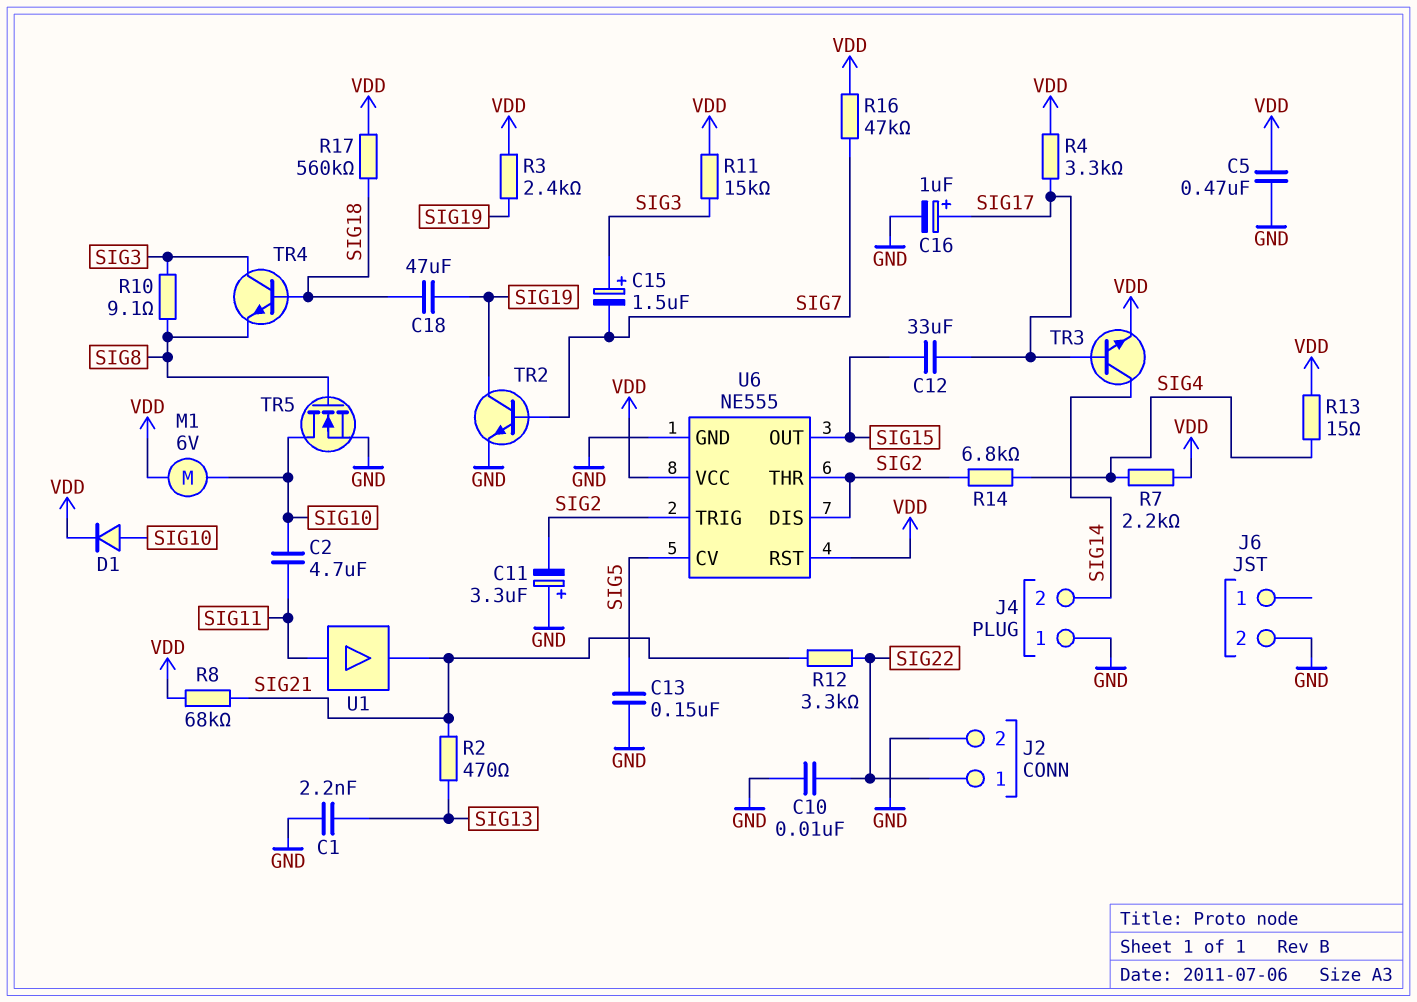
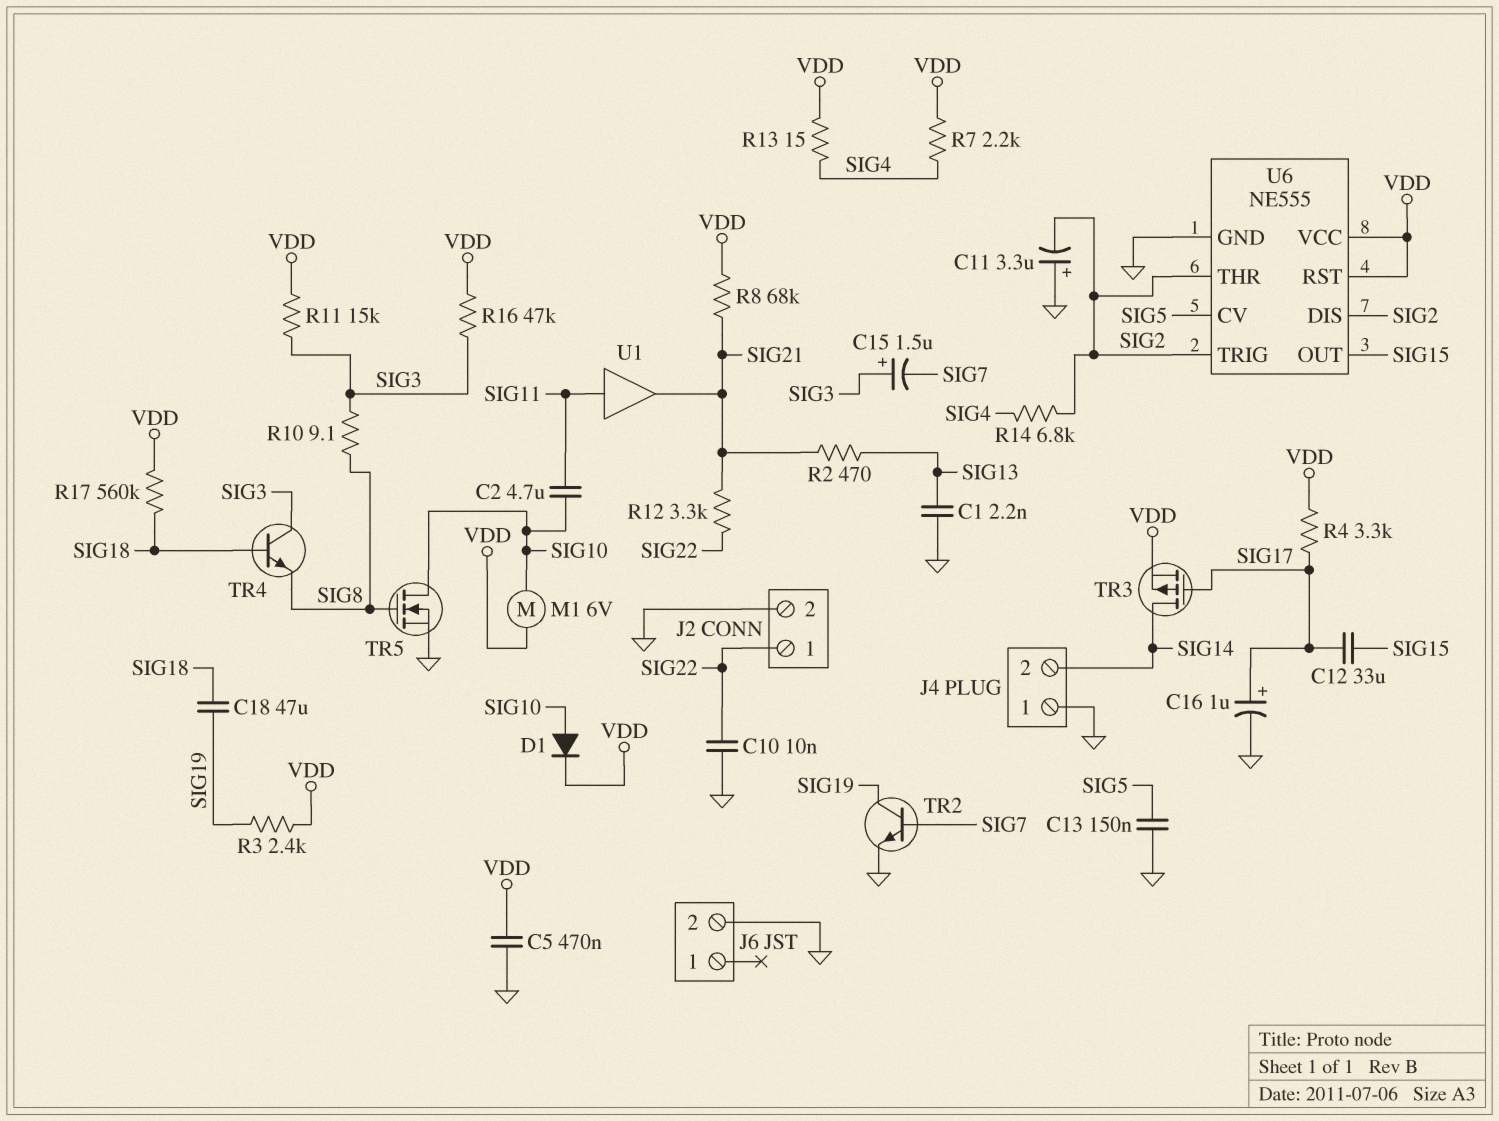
R16: 47k (SIG7, VDD) -> 47k (SIG3, VDD)
TR3: NPN (B SIG17, C SIG14, E VDD) -> PMOS (G SIG17, D SIG14, S VDD)

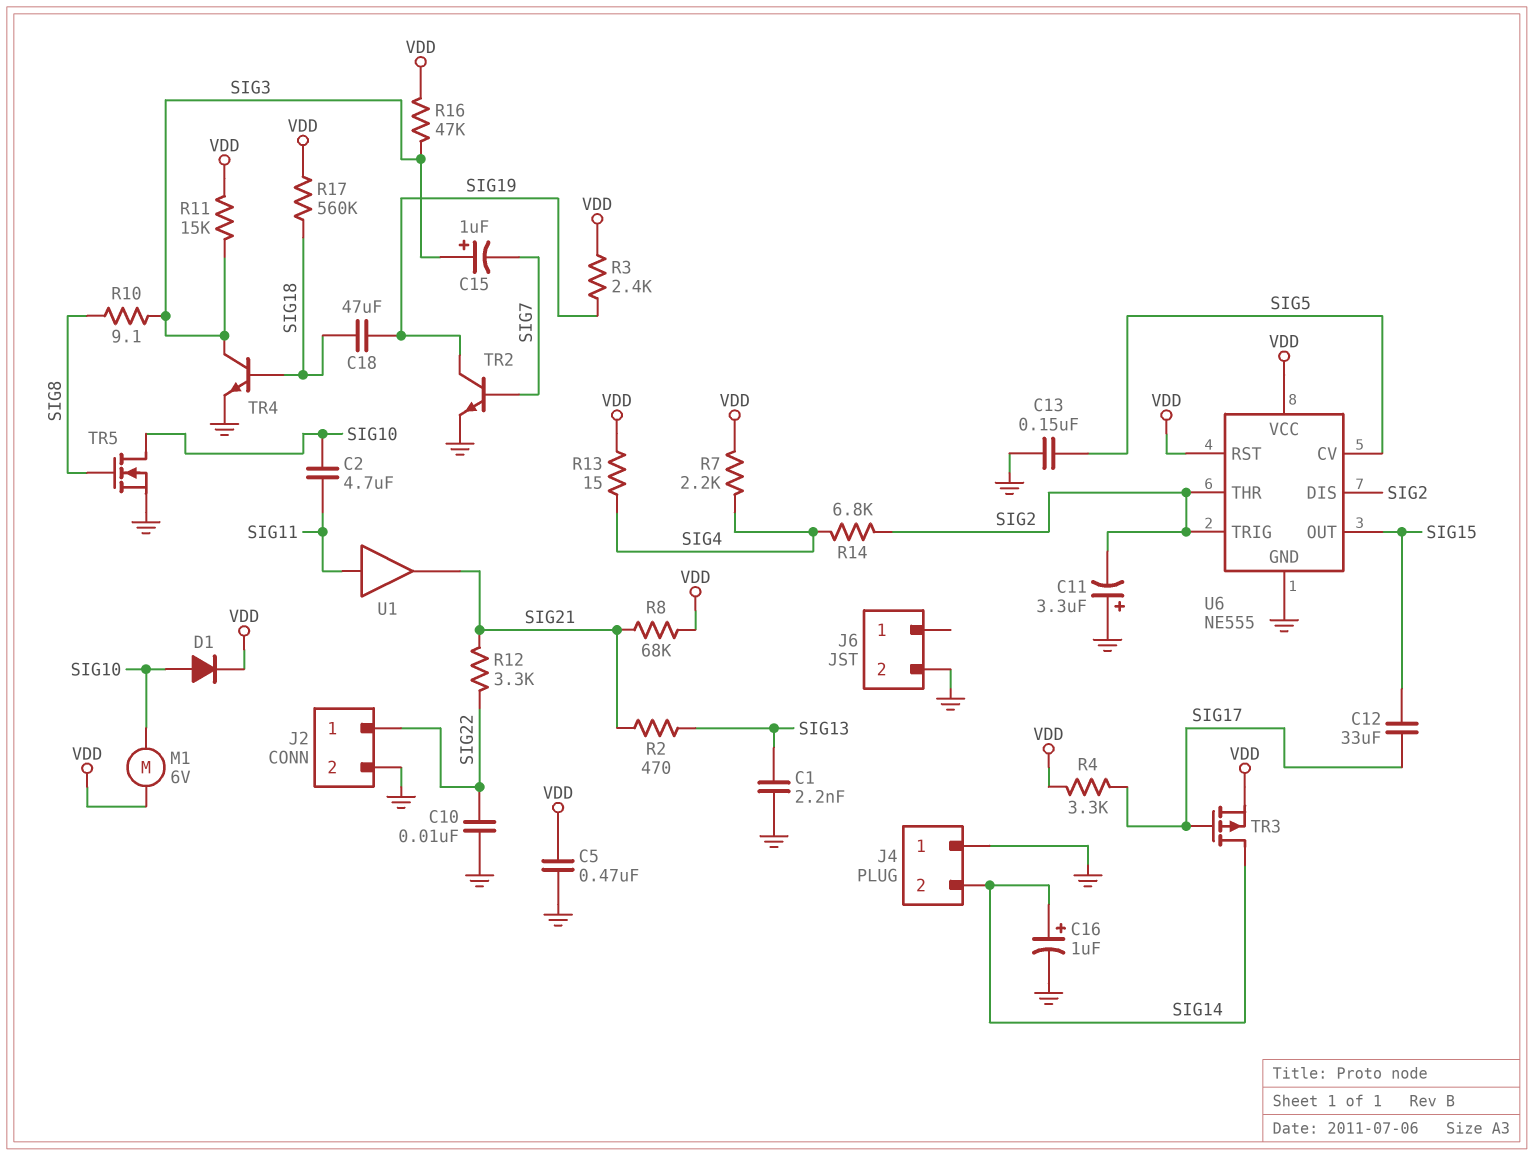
C15: 1.5uF (plus SIG3, minus SIG7) -> 1uF (plus SIG3, minus SIG7)
C16: 1uF (plus SIG17, minus GND) -> 1uF (plus SIG14, minus GND)
TR4: NPN (B SIG18, C SIG3, E SIG8) -> NPN (B SIG18, C SIG3, E GND)

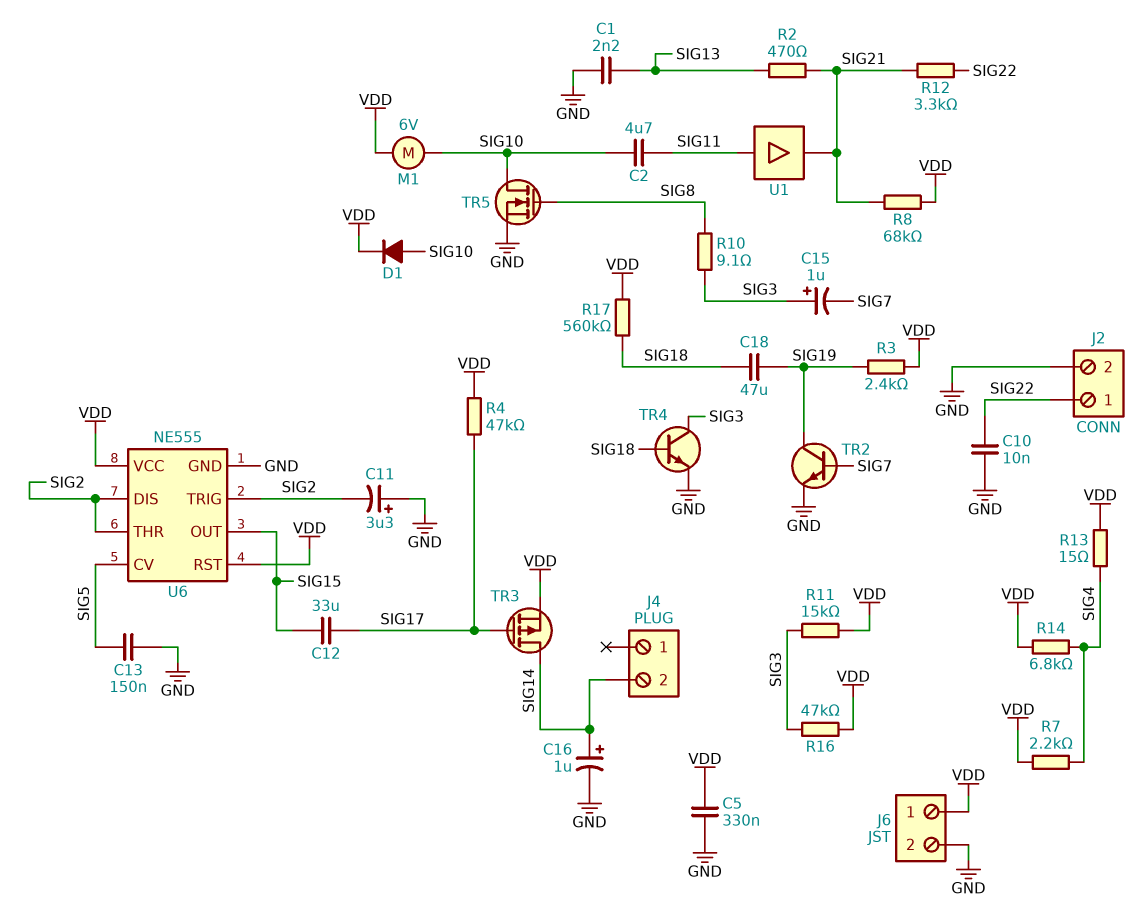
C5: 470nF (GND, VDD) -> 330nF (GND, VDD)
J4 pin 1: GND -> none
J6 pin 1: none -> VDD
R4: 3.3k (SIG17, VDD) -> 47k (SIG17, VDD)
R14: 6.8k (SIG2, SIG4) -> 6.8k (SIG4, VDD)

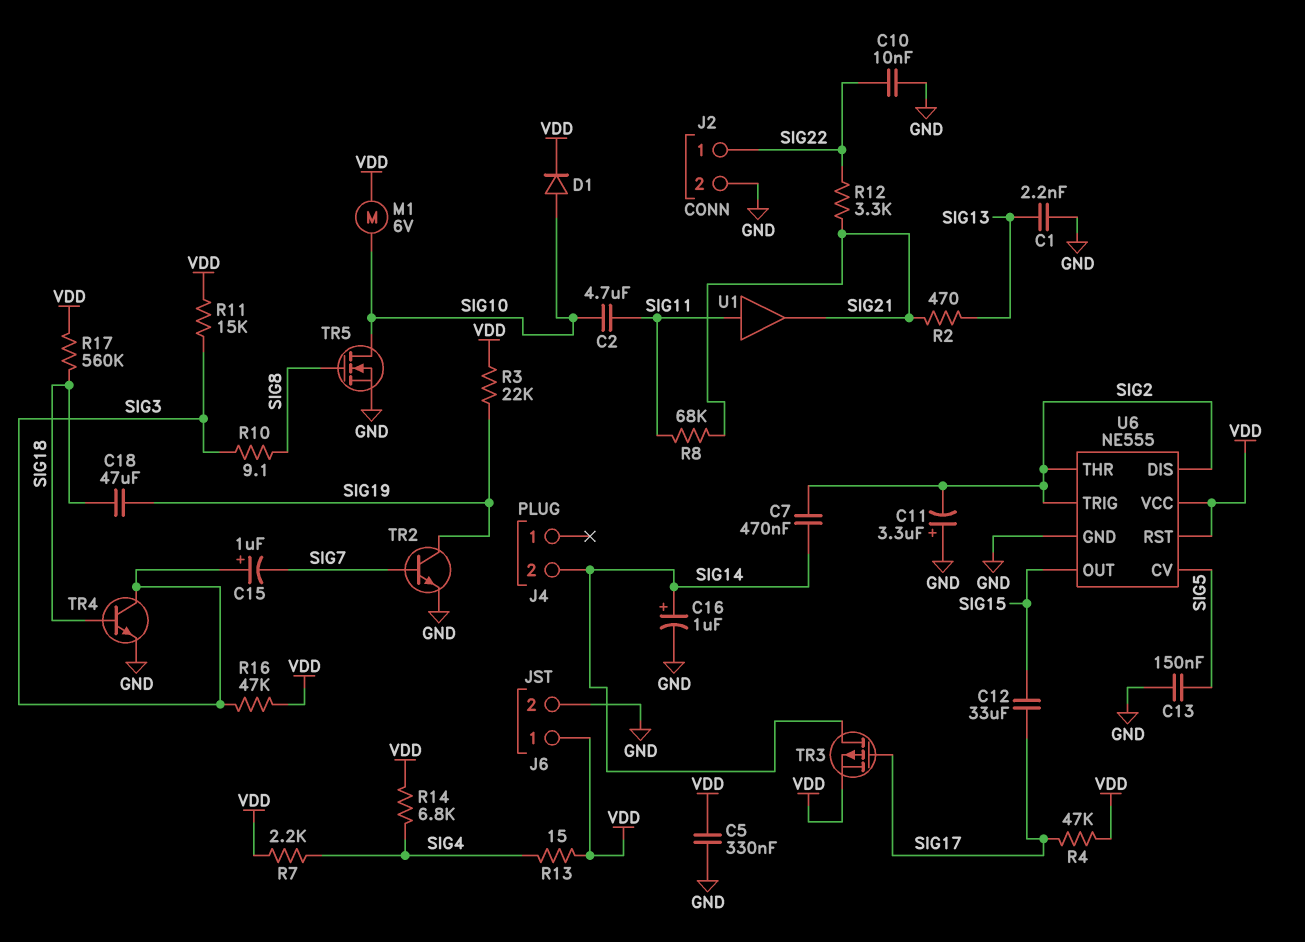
C7: none -> 470nF (SIG2, SIG14)
R3: 2.4k (SIG19, VDD) -> 22k (SIG19, VDD)
R8: 68k (SIG21, VDD) -> 68k (SIG11, SIG21)

